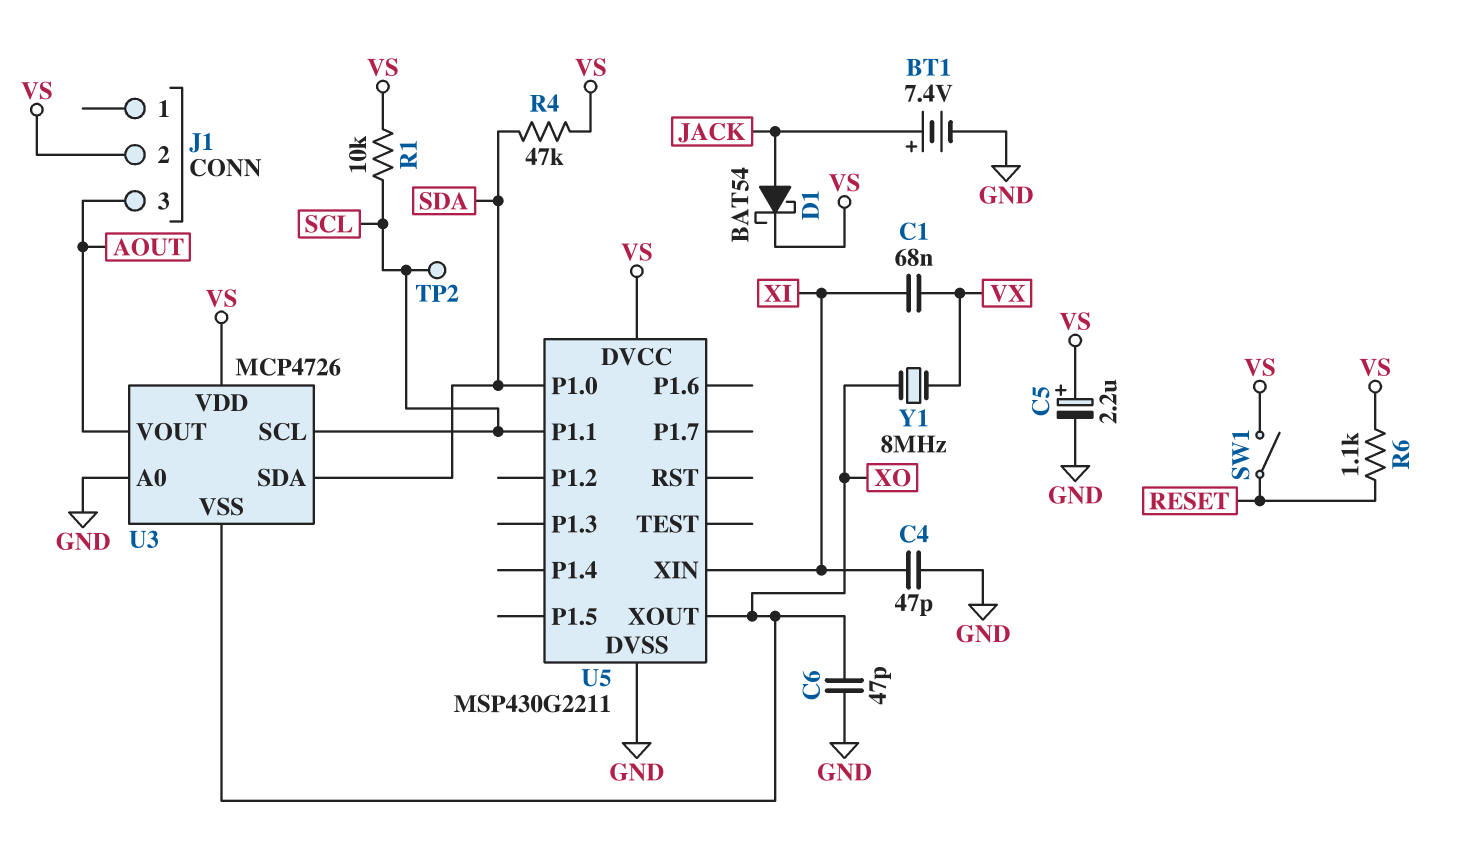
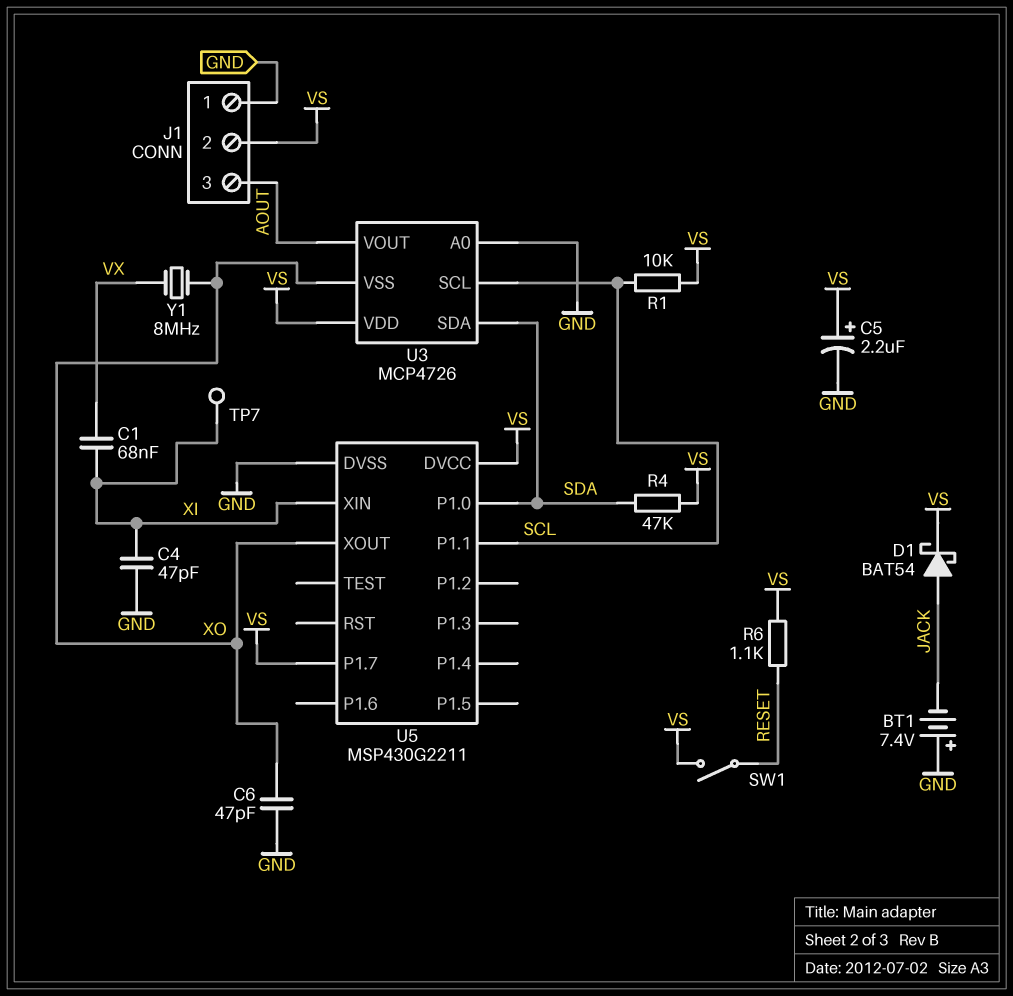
BT1: 7.4V (plus JACK, minus GND) -> 7.4V (plus GND, minus JACK)
J1 pin 1: none -> GND
TP2: test point (SCL) -> none
TP7: none -> test point (XI)
U5 pin P1.7: none -> VS

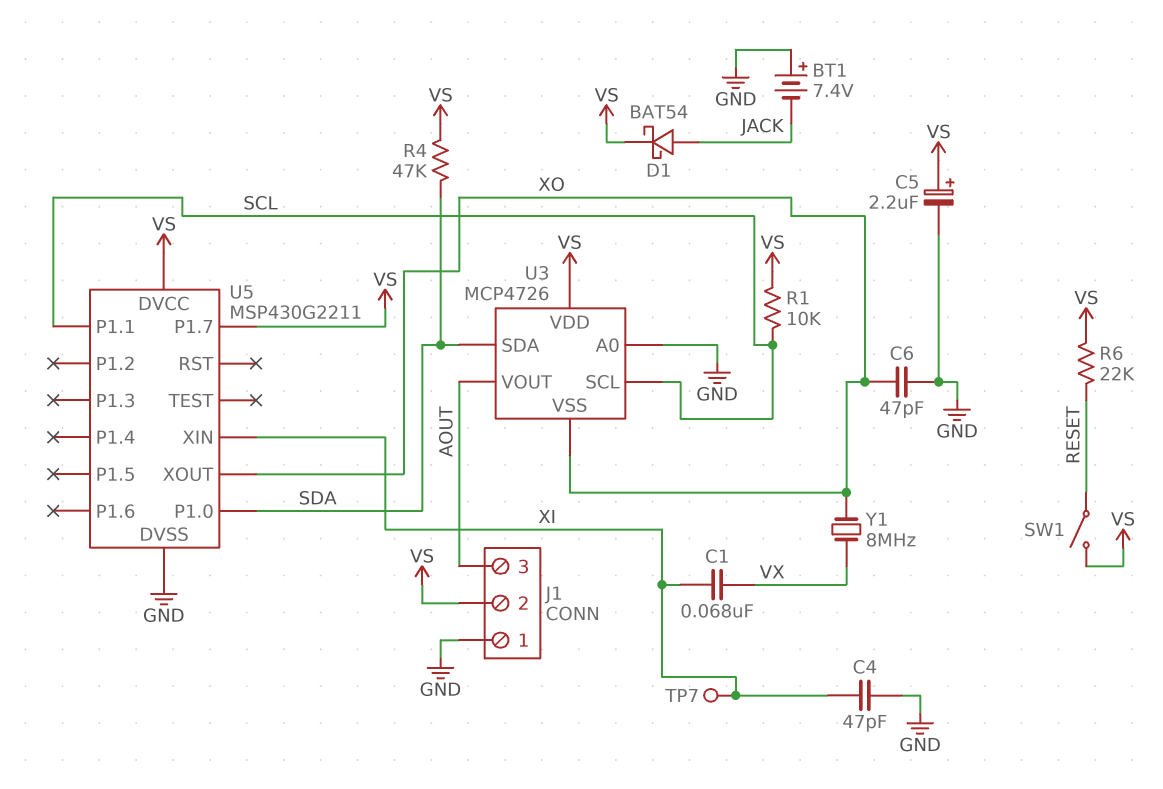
R6: 1.1k (RESET, VS) -> 22k (RESET, VS)

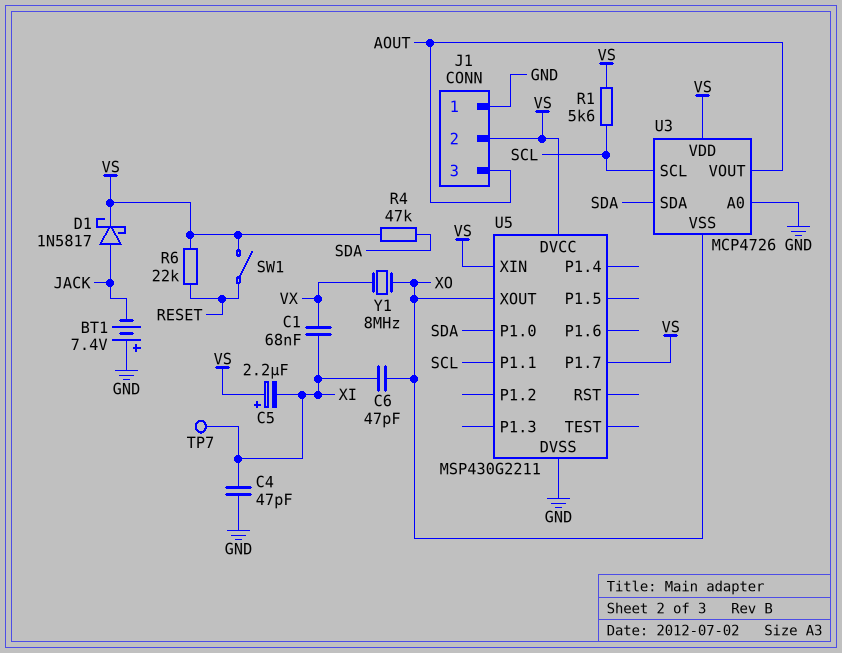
C5: 2.2uF (plus VS, minus GND) -> 2.2uF (plus VS, minus XI)
C6: 47pF (GND, XO) -> 47pF (XI, XO)
D1: schottky BAT54 (A JACK, K VS) -> schottky 1N5817 (A JACK, K VS)
R1: 10k (SCL, VS) -> 5.6k (SCL, VS)
U5 pin XIN: XI -> VS

